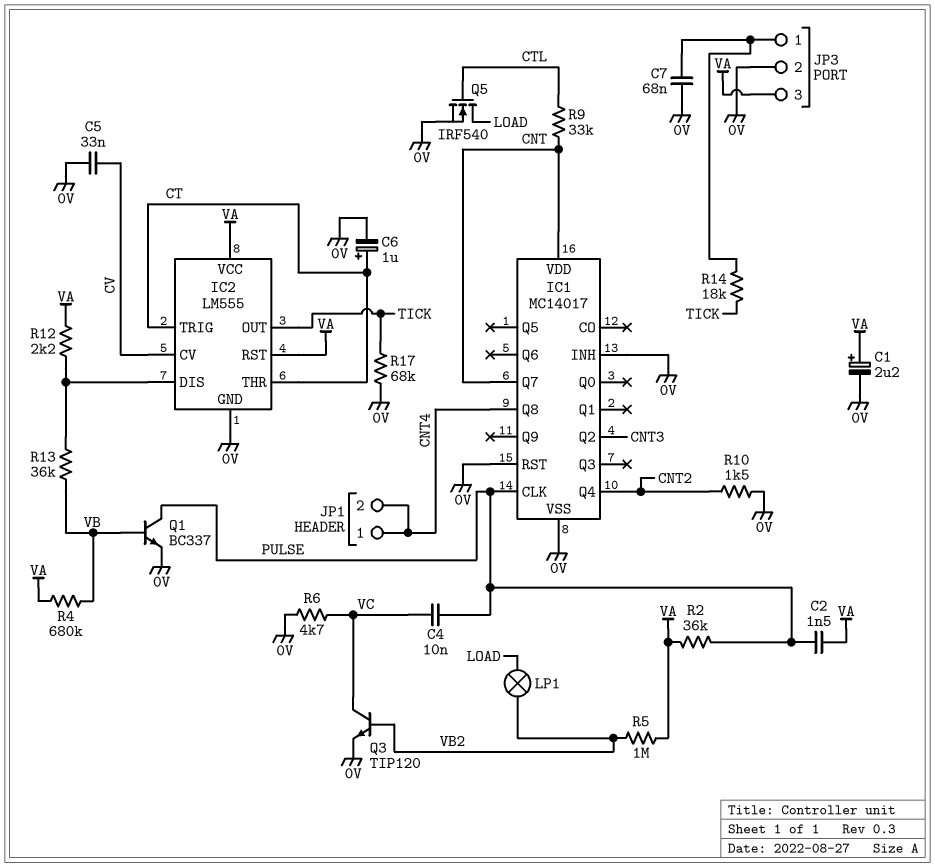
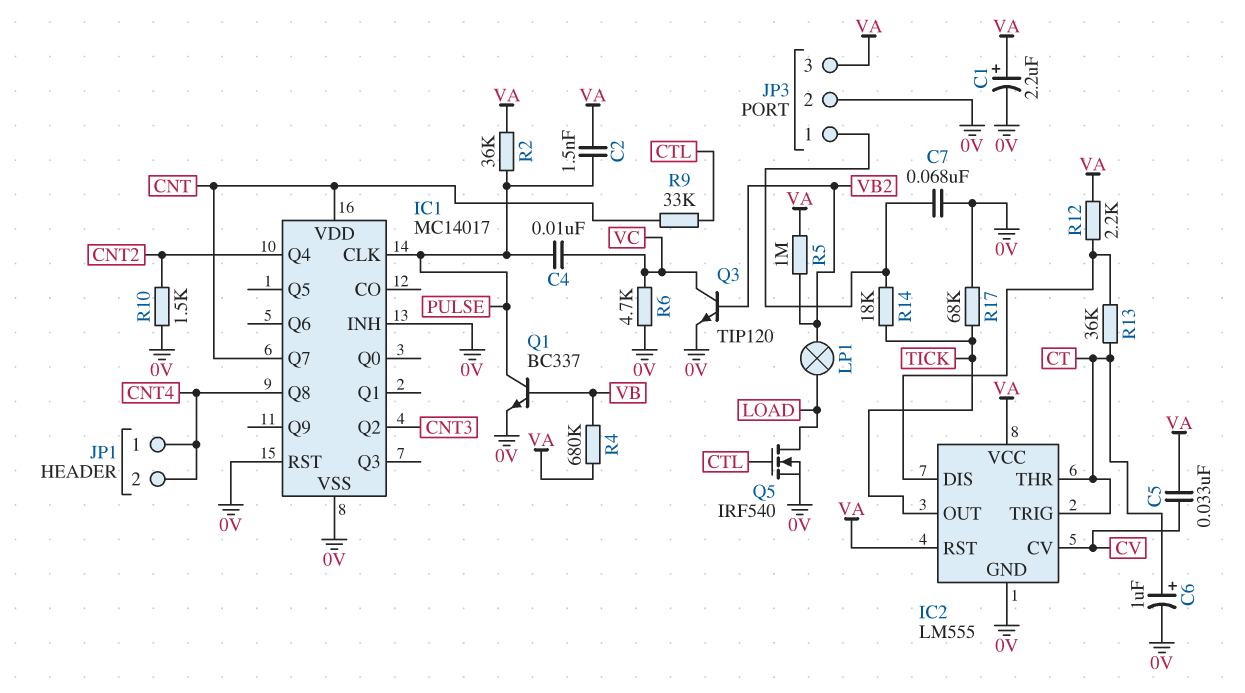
C5: 33nF (0V, CV) -> 33nF (CV, VA)
R13: 36k (IC2/DIS, VB) -> 36k (CT, IC2/DIS)

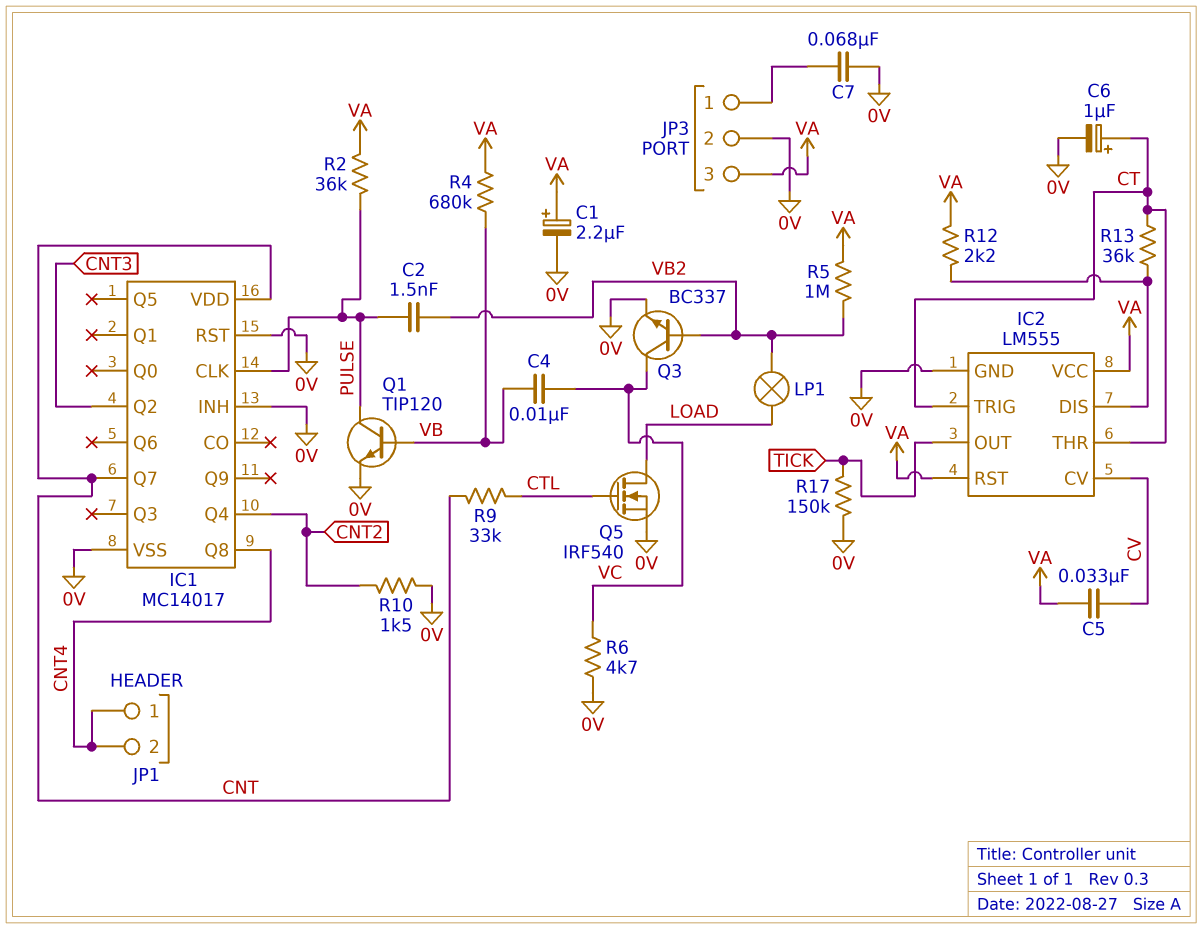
C2: 1.5nF (PULSE, VA) -> 1.5nF (PULSE, VB2)
C4: 10nF (PULSE, VC) -> 10nF (VB, VC)
Q1: NPN BC337 (B VB, C PULSE, E 0V) -> NPN TIP120 (B VB, C PULSE, E 0V)
Q3: NPN TIP120 (B VB2, C VC, E 0V) -> NPN BC337 (B VB2, C VC, E 0V)
R14: 18k (JP3/1, TICK) -> none
R17: 68k (0V, TICK) -> 150k (0V, TICK)

